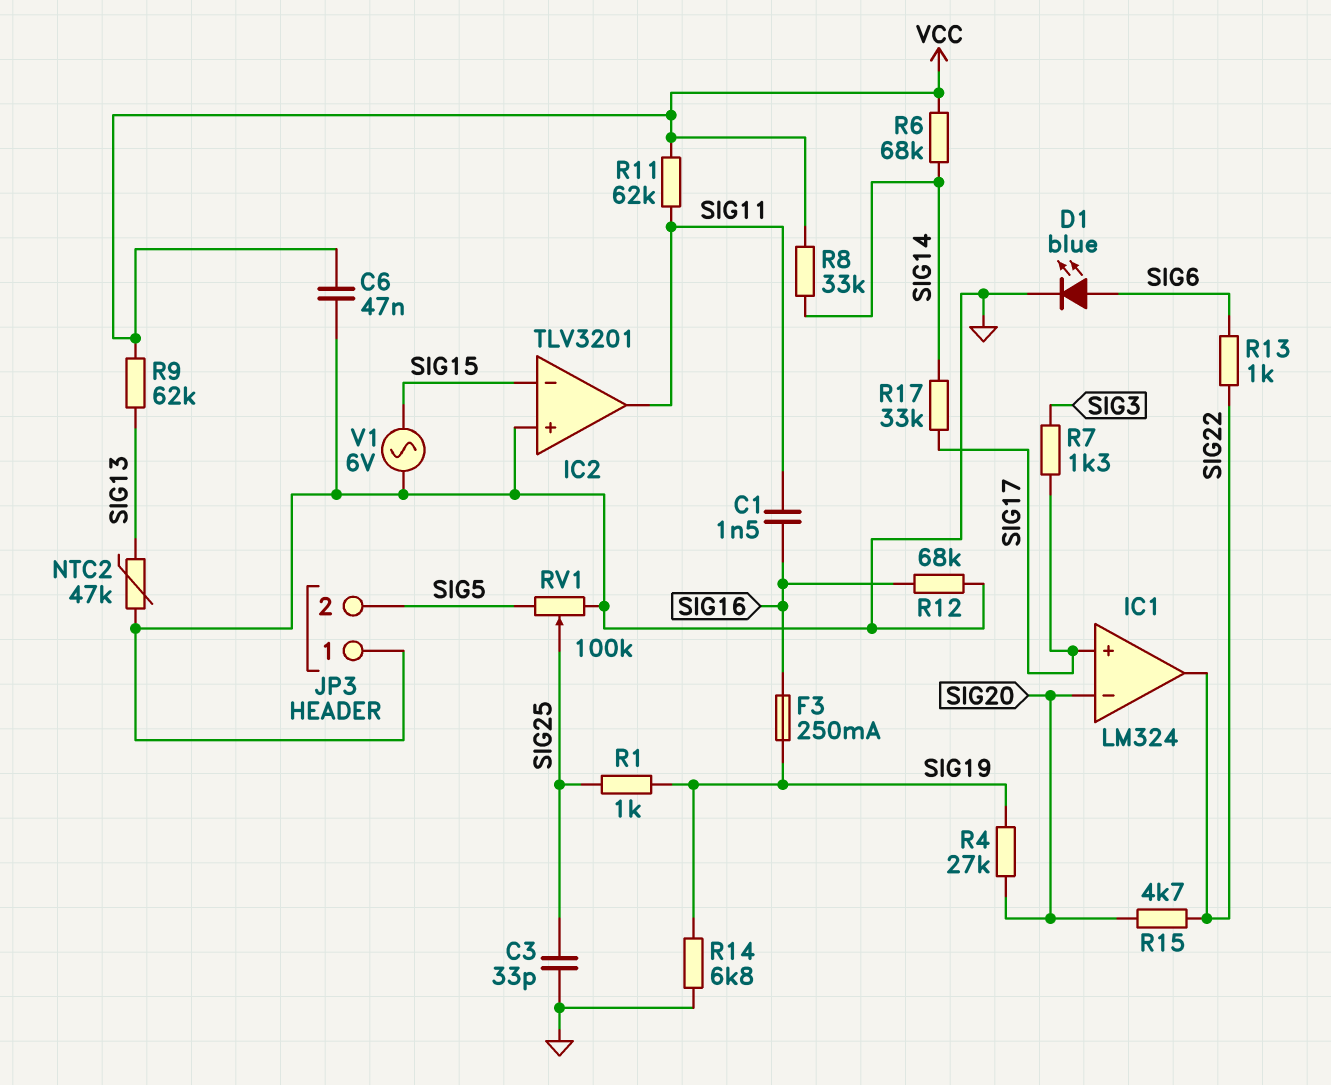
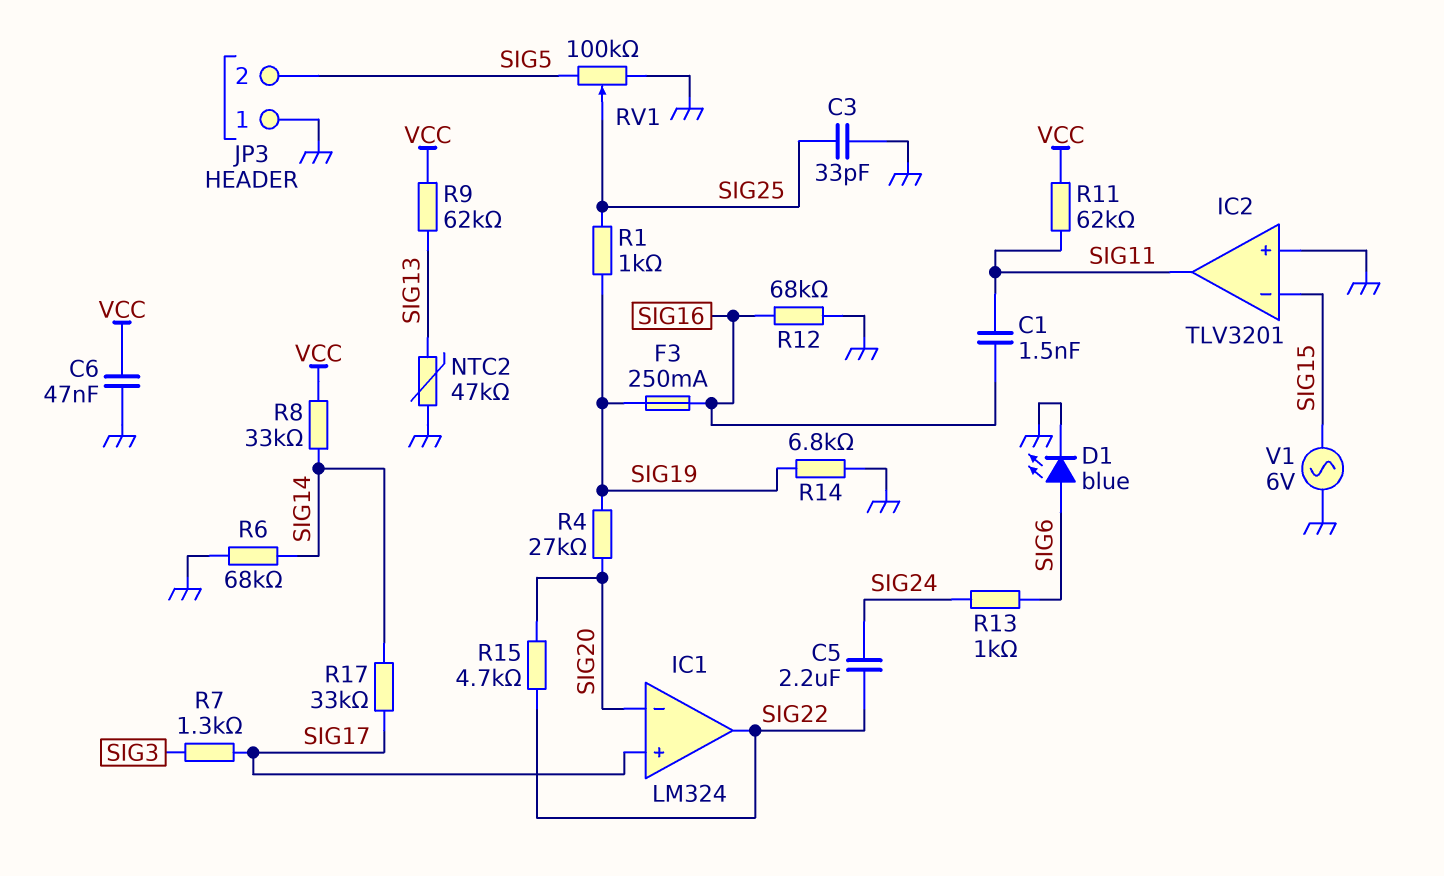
C5: none -> 2.2uF (SIG22, SIG24)
R6: 68k (SIG14, VCC) -> 68k (GND, SIG14)
R13: 1k (SIG6, SIG22) -> 1k (SIG6, SIG24)

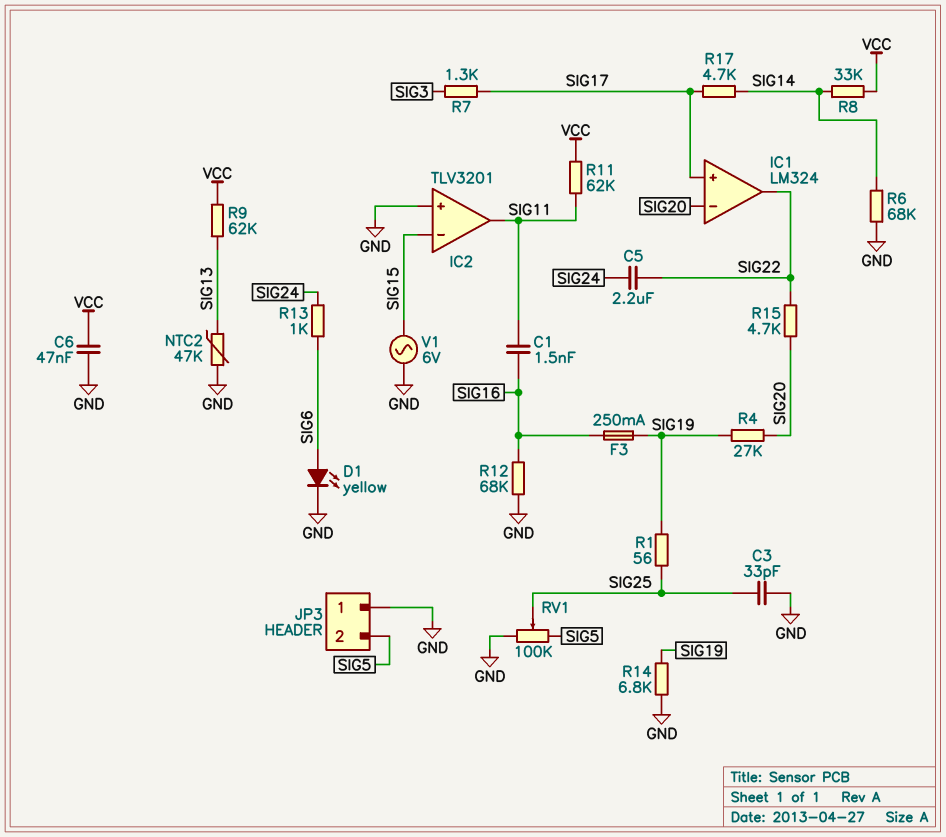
D1: LED blue (A SIG6, K GND) -> LED yellow (A SIG6, K GND)
R1: 1k (SIG19, SIG25) -> 56 (SIG19, SIG25)
R17: 33k (SIG14, SIG17) -> 4.7k (SIG14, SIG17)

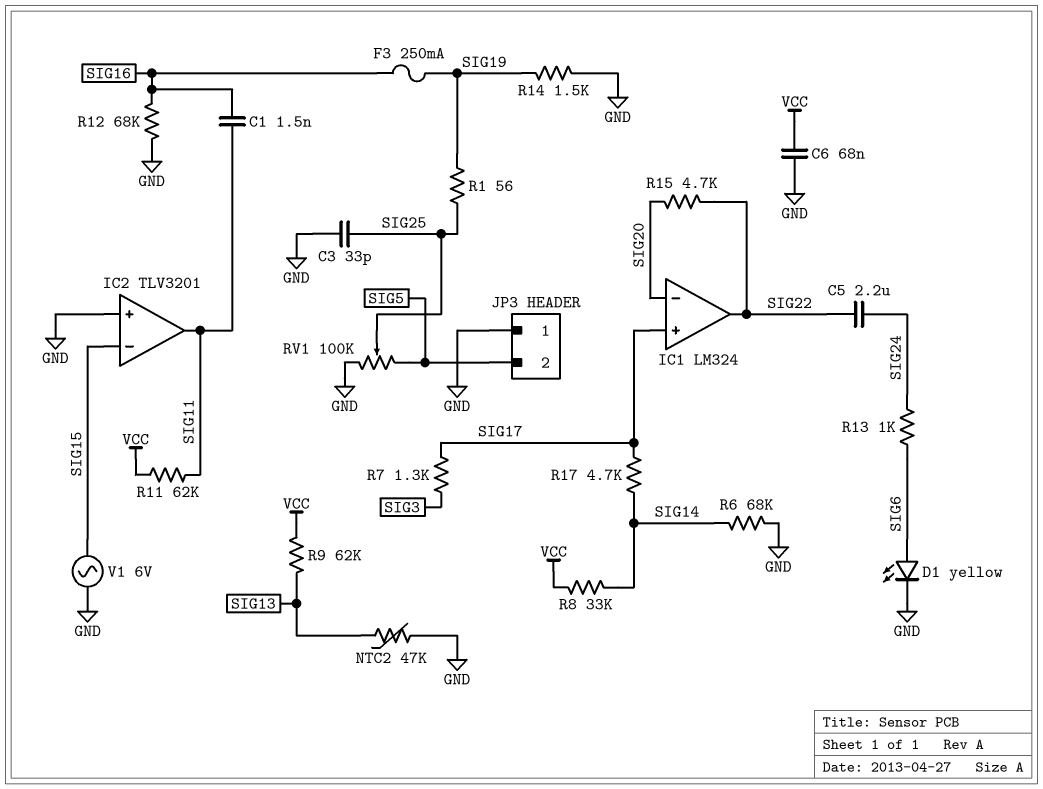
C6: 47nF (GND, VCC) -> 68nF (GND, VCC)
R4: 27k (SIG19, SIG20) -> none
R14: 6.8k (GND, SIG19) -> 1.5k (GND, SIG19)

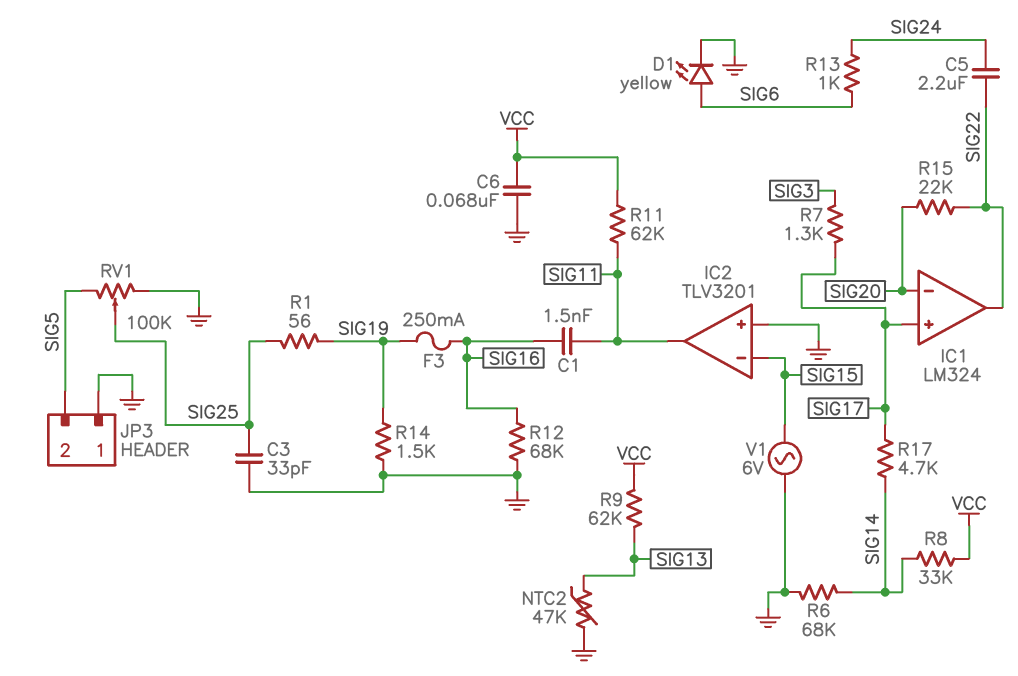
R15: 4.7k (SIG20, SIG22) -> 22k (SIG20, SIG22)

